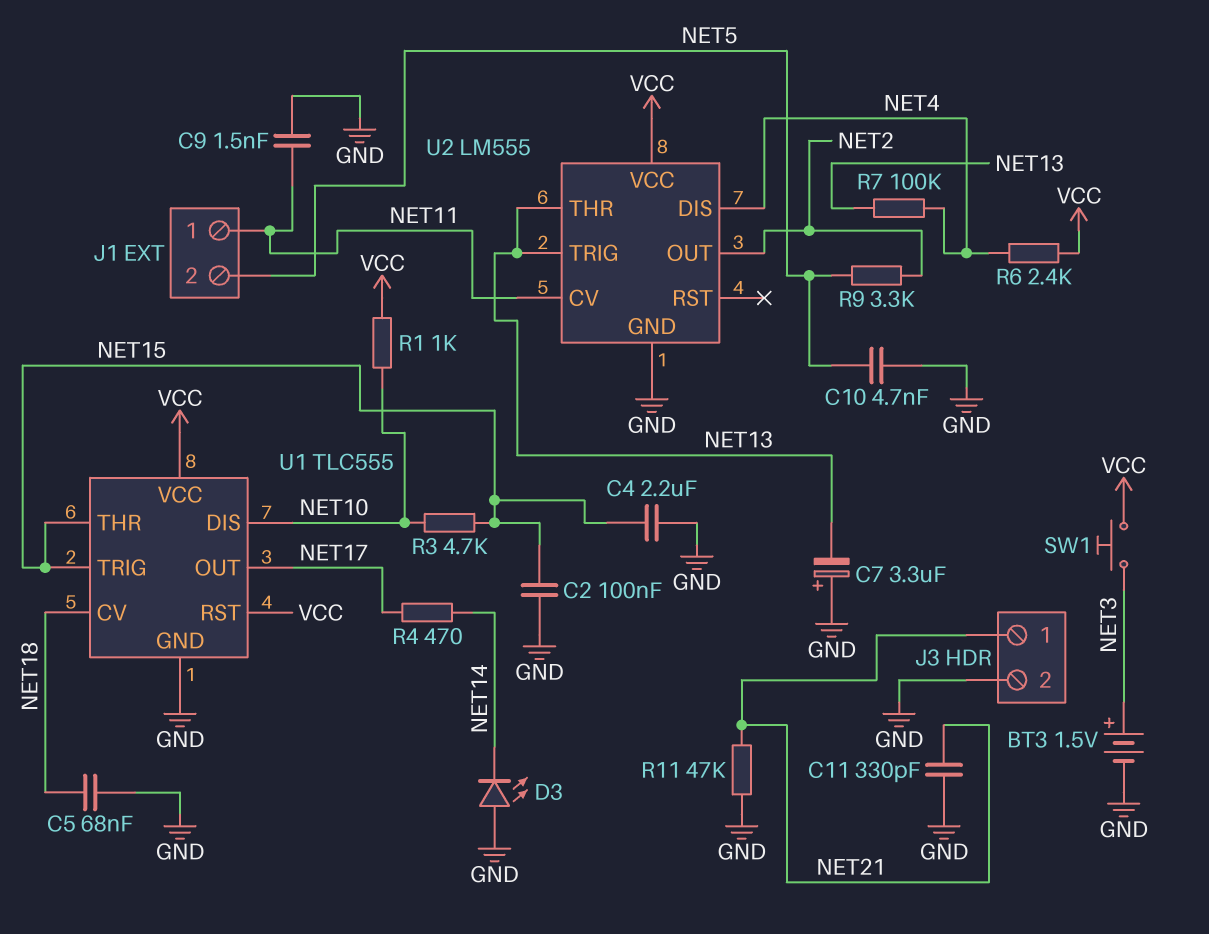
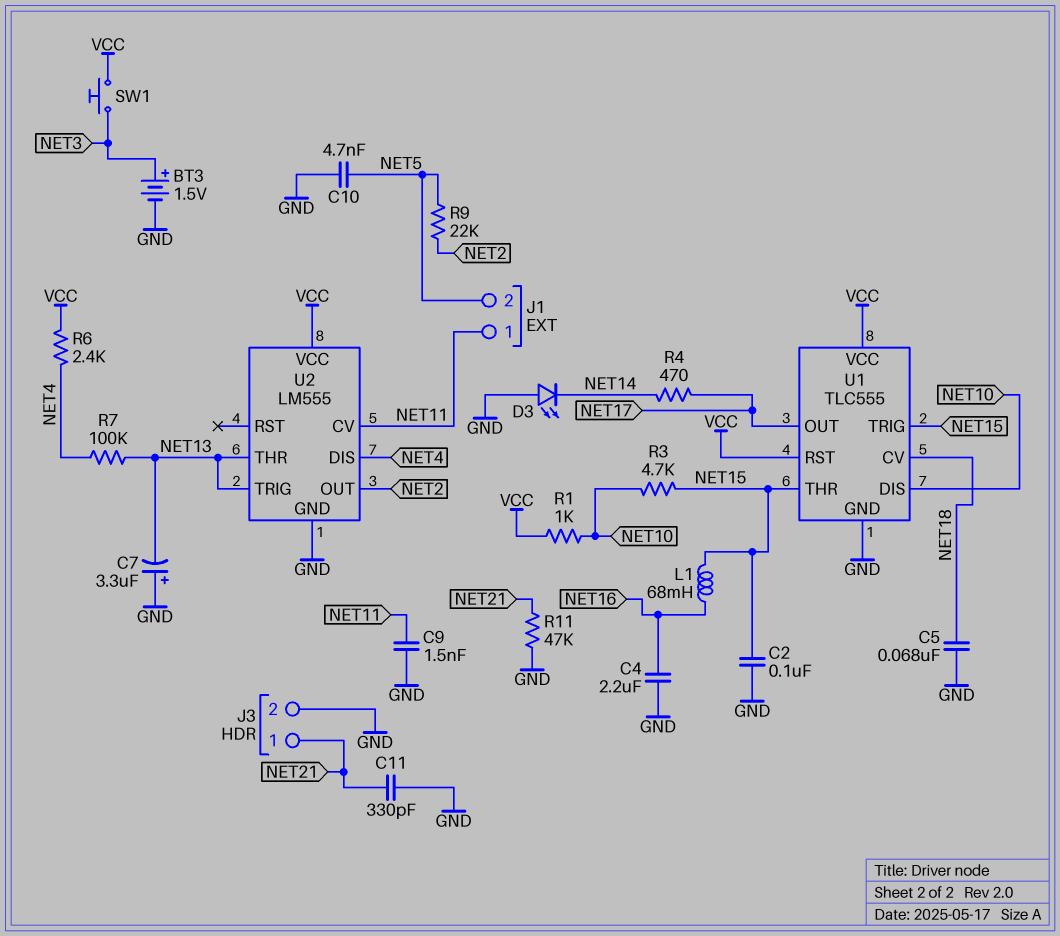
C4: 2.2uF (GND, NET15) -> 2.2uF (GND, NET16)
L1: none -> 68mH (NET15, NET16)
R9: 3.3k (NET2, NET5) -> 22k (NET2, NET5)

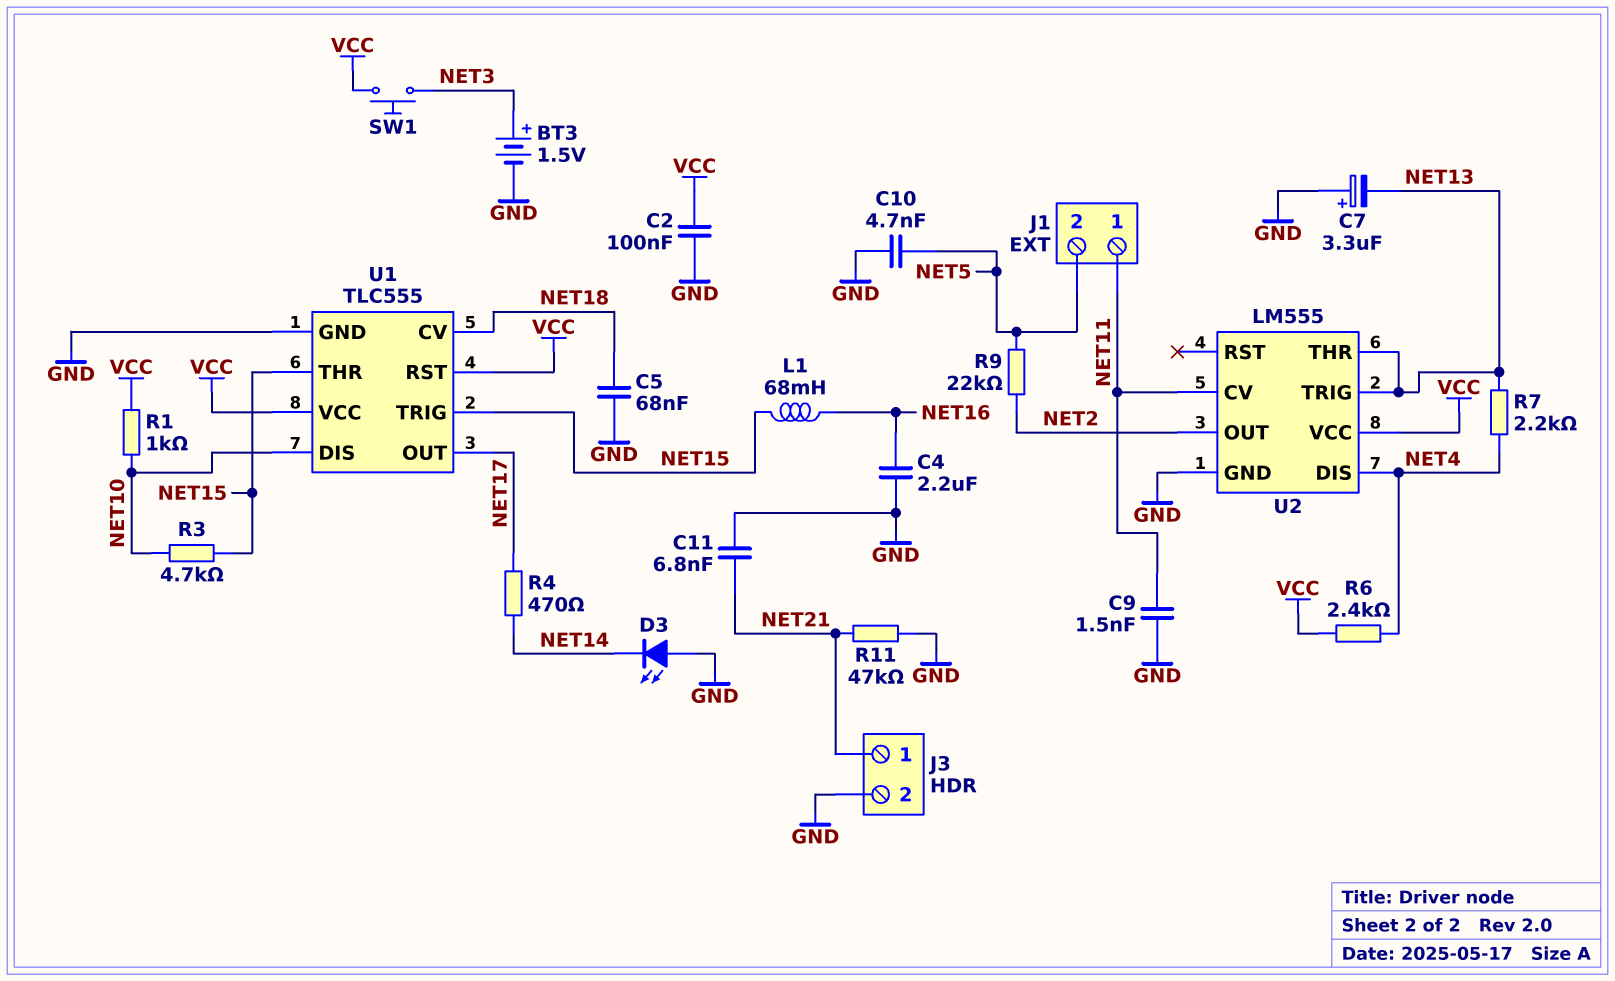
C2: 100nF (GND, NET15) -> 100nF (GND, VCC)
C11: 330pF (GND, NET21) -> 6.8nF (GND, NET21)
R7: 100k (NET4, NET13) -> 2.2k (NET4, NET13)

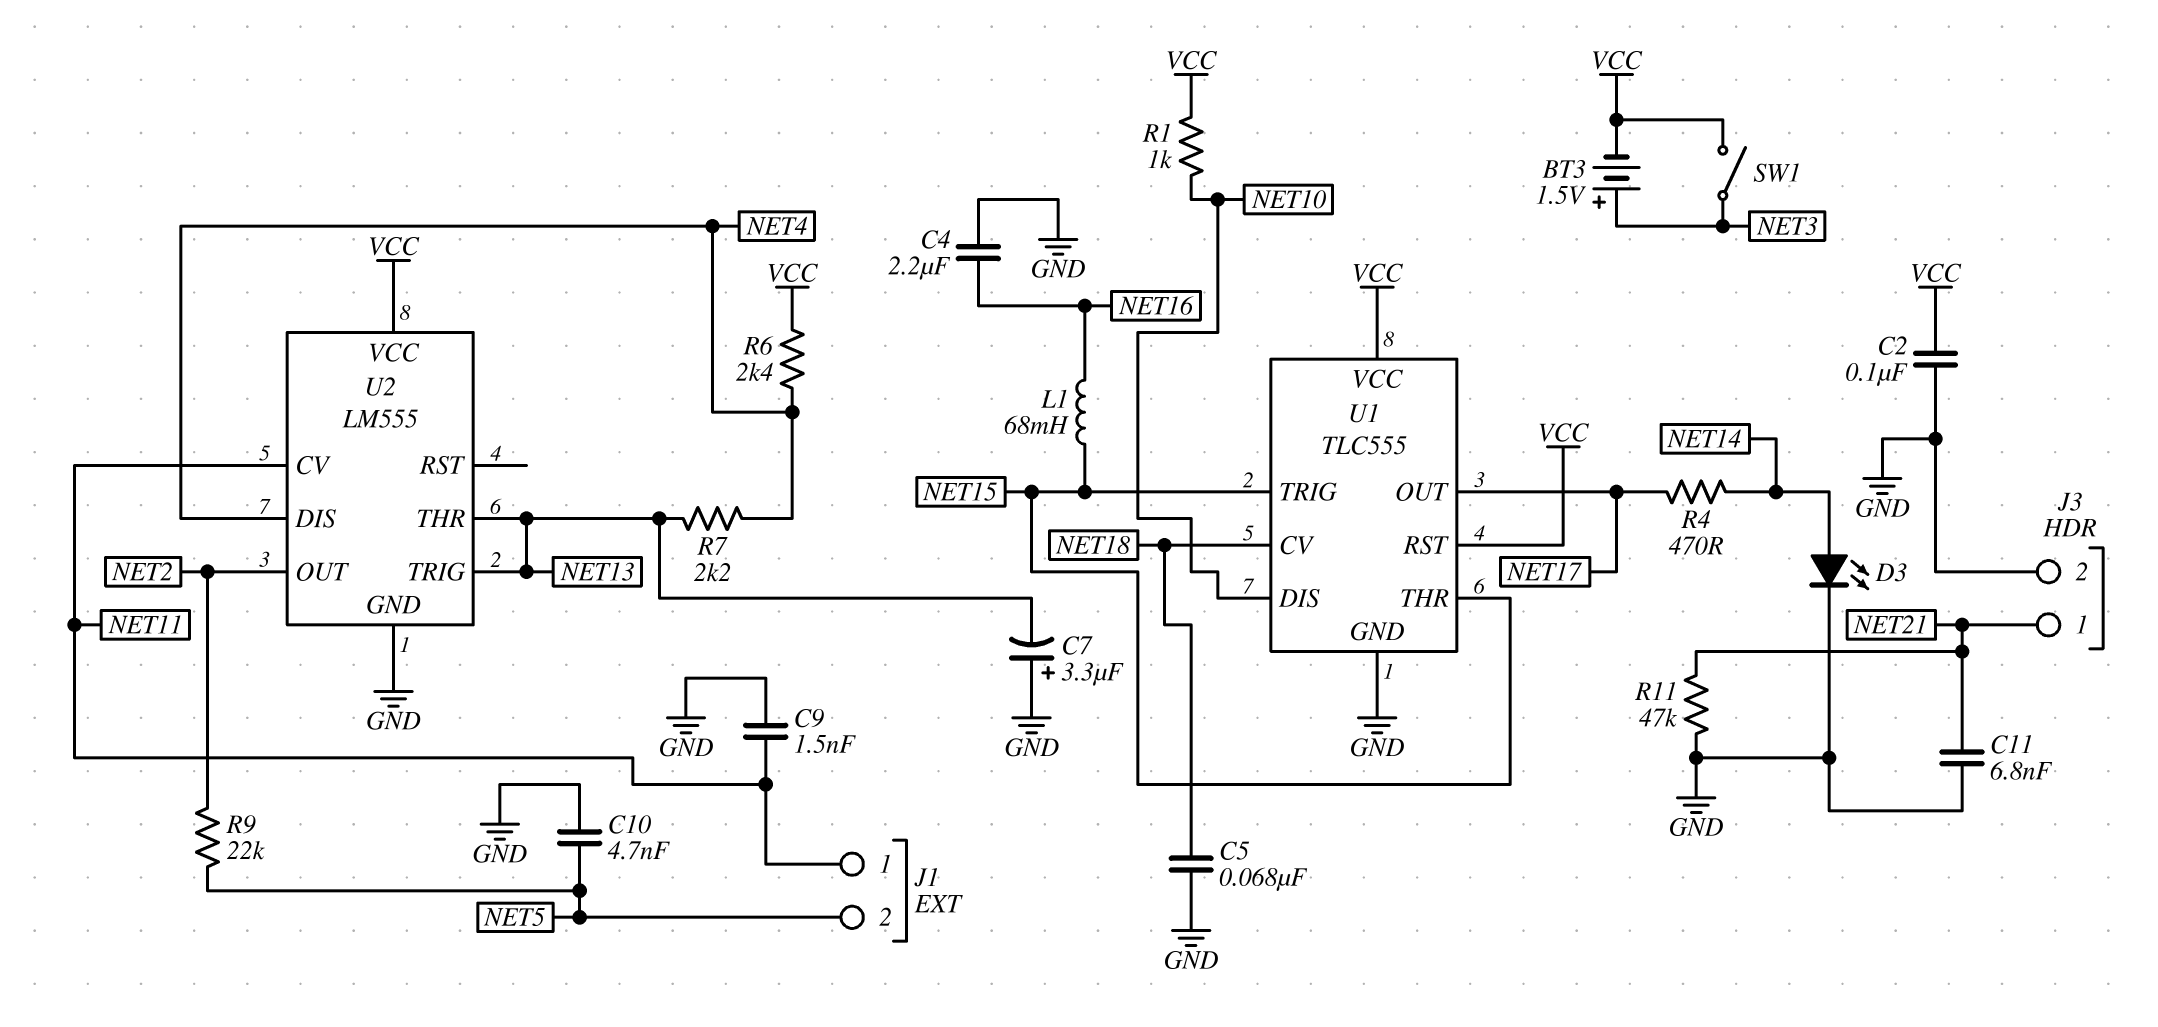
BT3: 1.5V (plus NET3, minus GND) -> 1.5V (plus NET3, minus VCC)
D3: LED (A GND, K NET14) -> LED (A NET14, K GND)
R3: 4.7k (NET10, NET15) -> none
SW1: button (NET3, VCC) -> switch (NET3, VCC)

